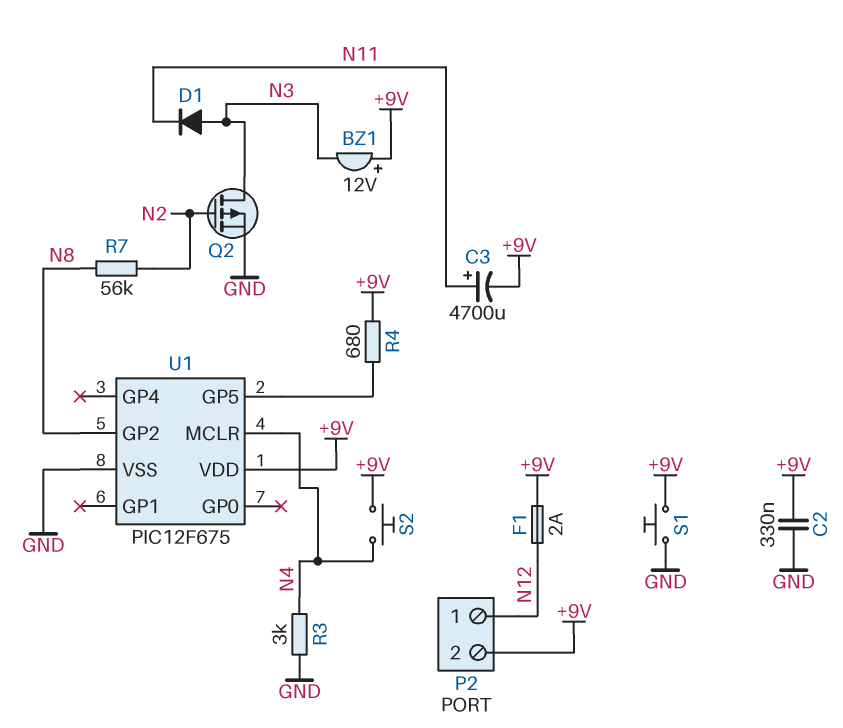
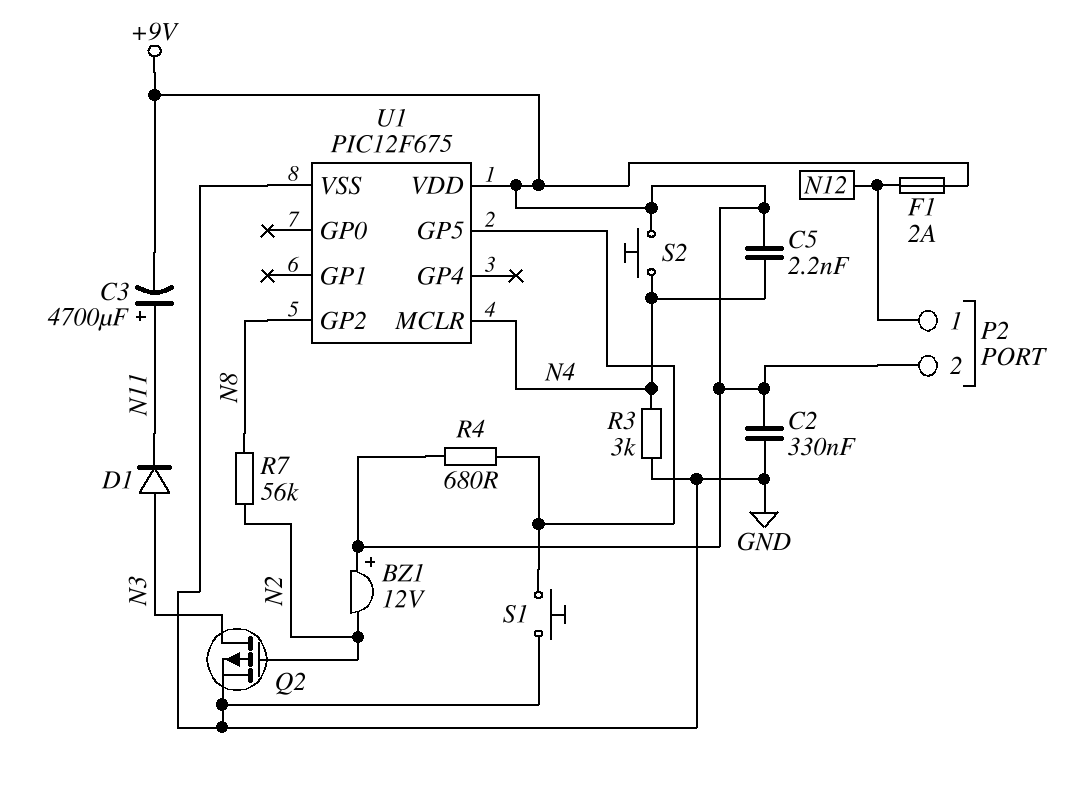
BZ1: buzzer 12V (plus +9V, minus N3) -> buzzer 12V (plus +9V, minus N2)
C5: none -> 2.2nF (+9V, N4)
S1: button (+9V, GND) -> button (GND, U1/GP5)

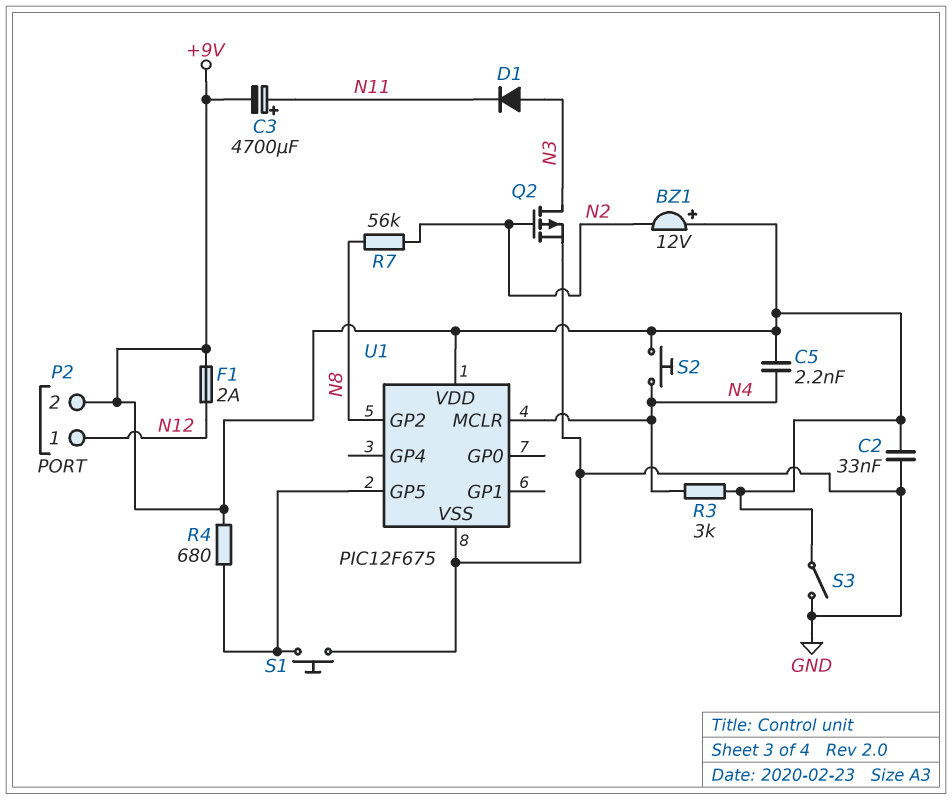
C2: 330nF (+9V, GND) -> 33nF (+9V, GND)
R3: 3k (GND, N4) -> 3k (+9V, N4)
S3: none -> switch (+9V, GND)

